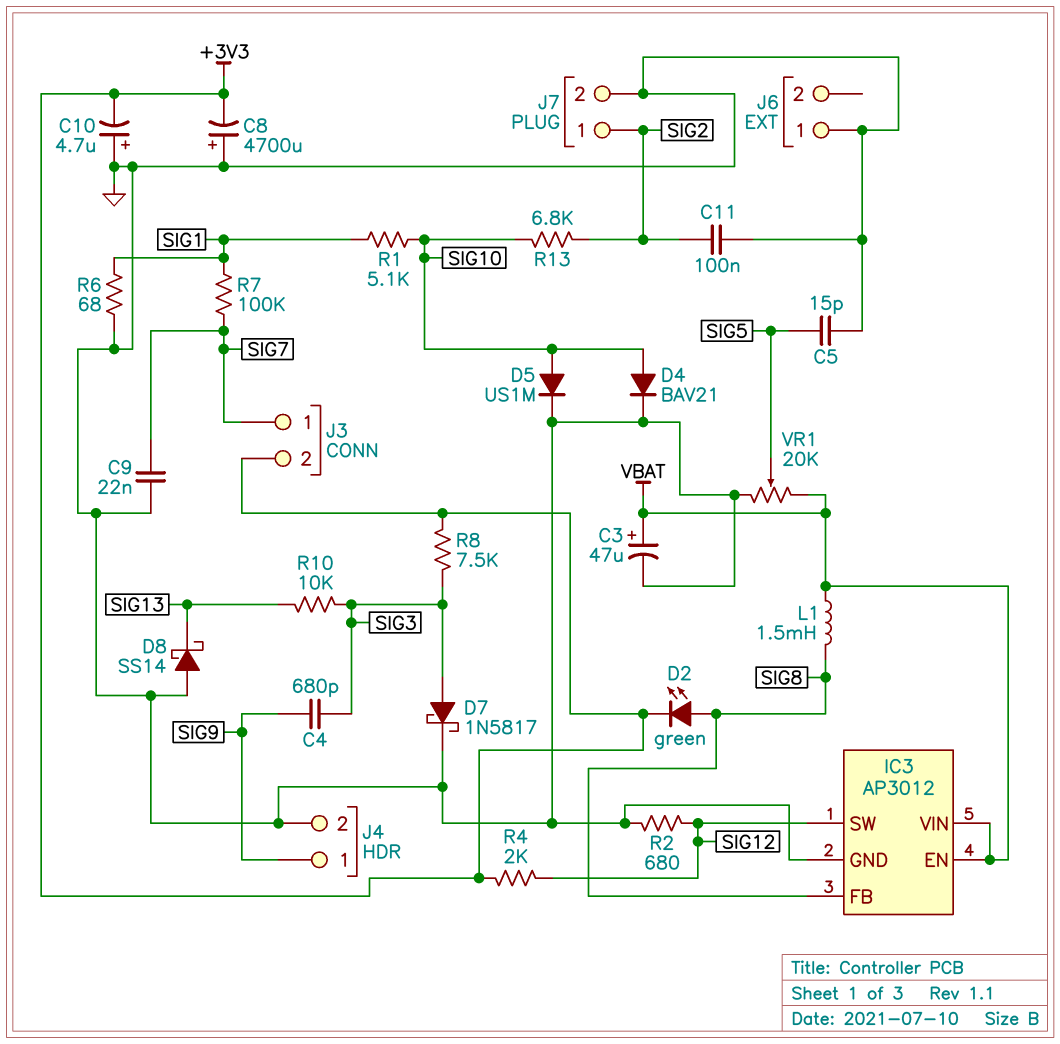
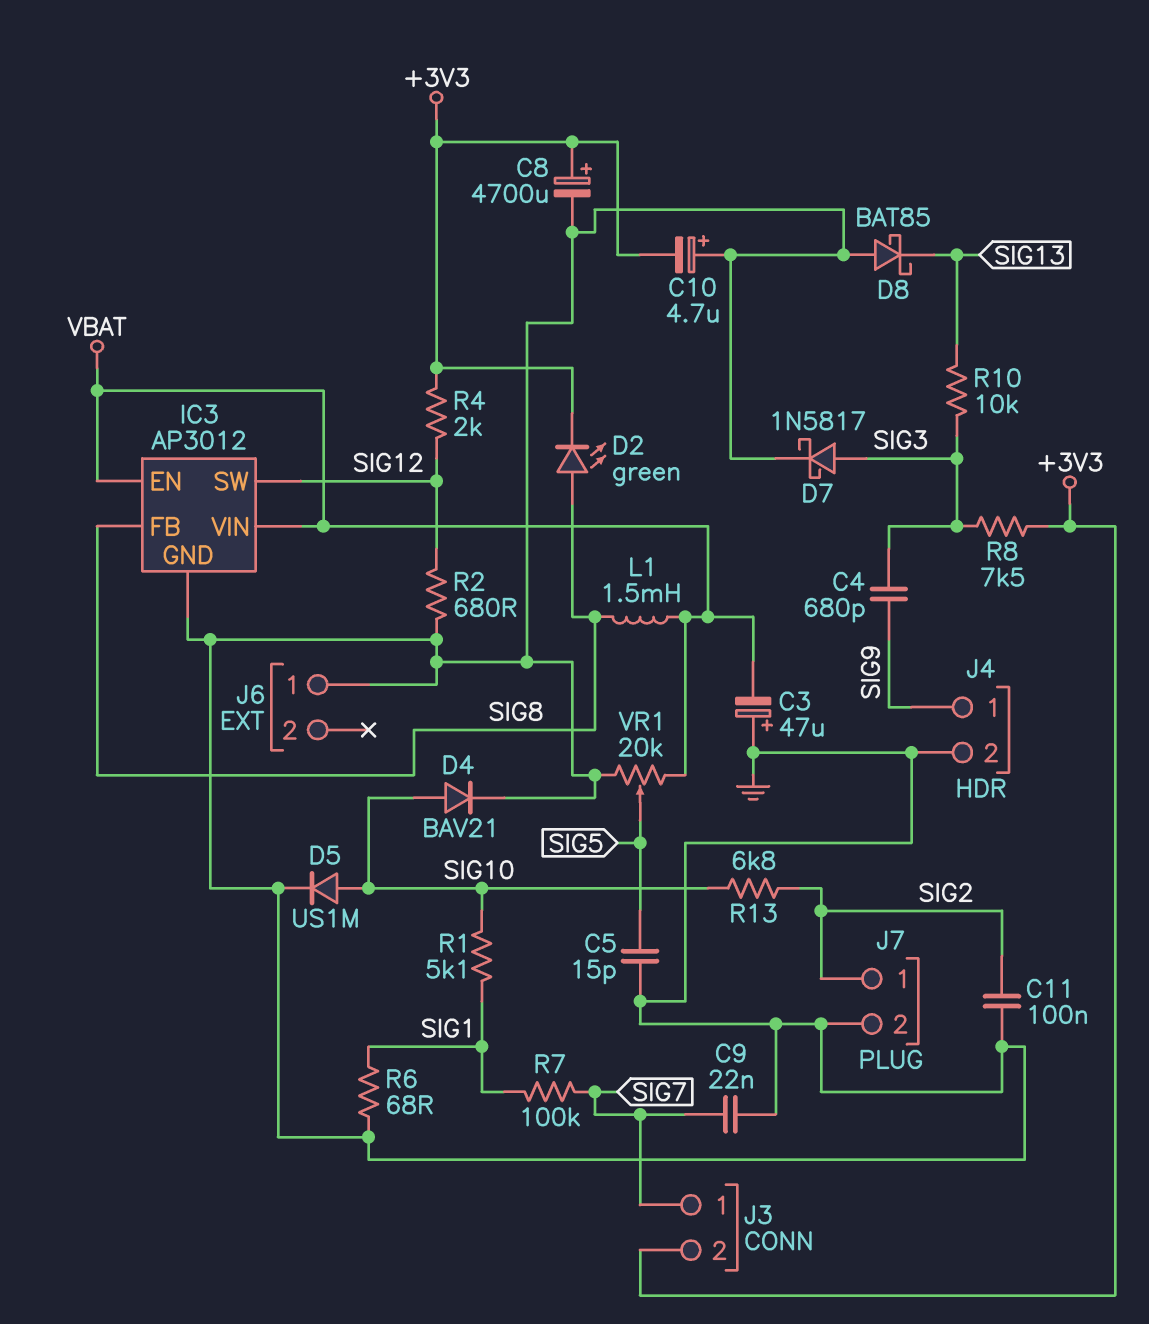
C3: 47uF (plus VBAT, minus GND) -> 47uF (plus GND, minus VBAT)
C8: 4700uF (plus GND, minus +3V3) -> 4700uF (plus +3V3, minus GND)
D8: schottky SS14 (A GND, K SIG13) -> schottky BAT85 (A GND, K SIG13)

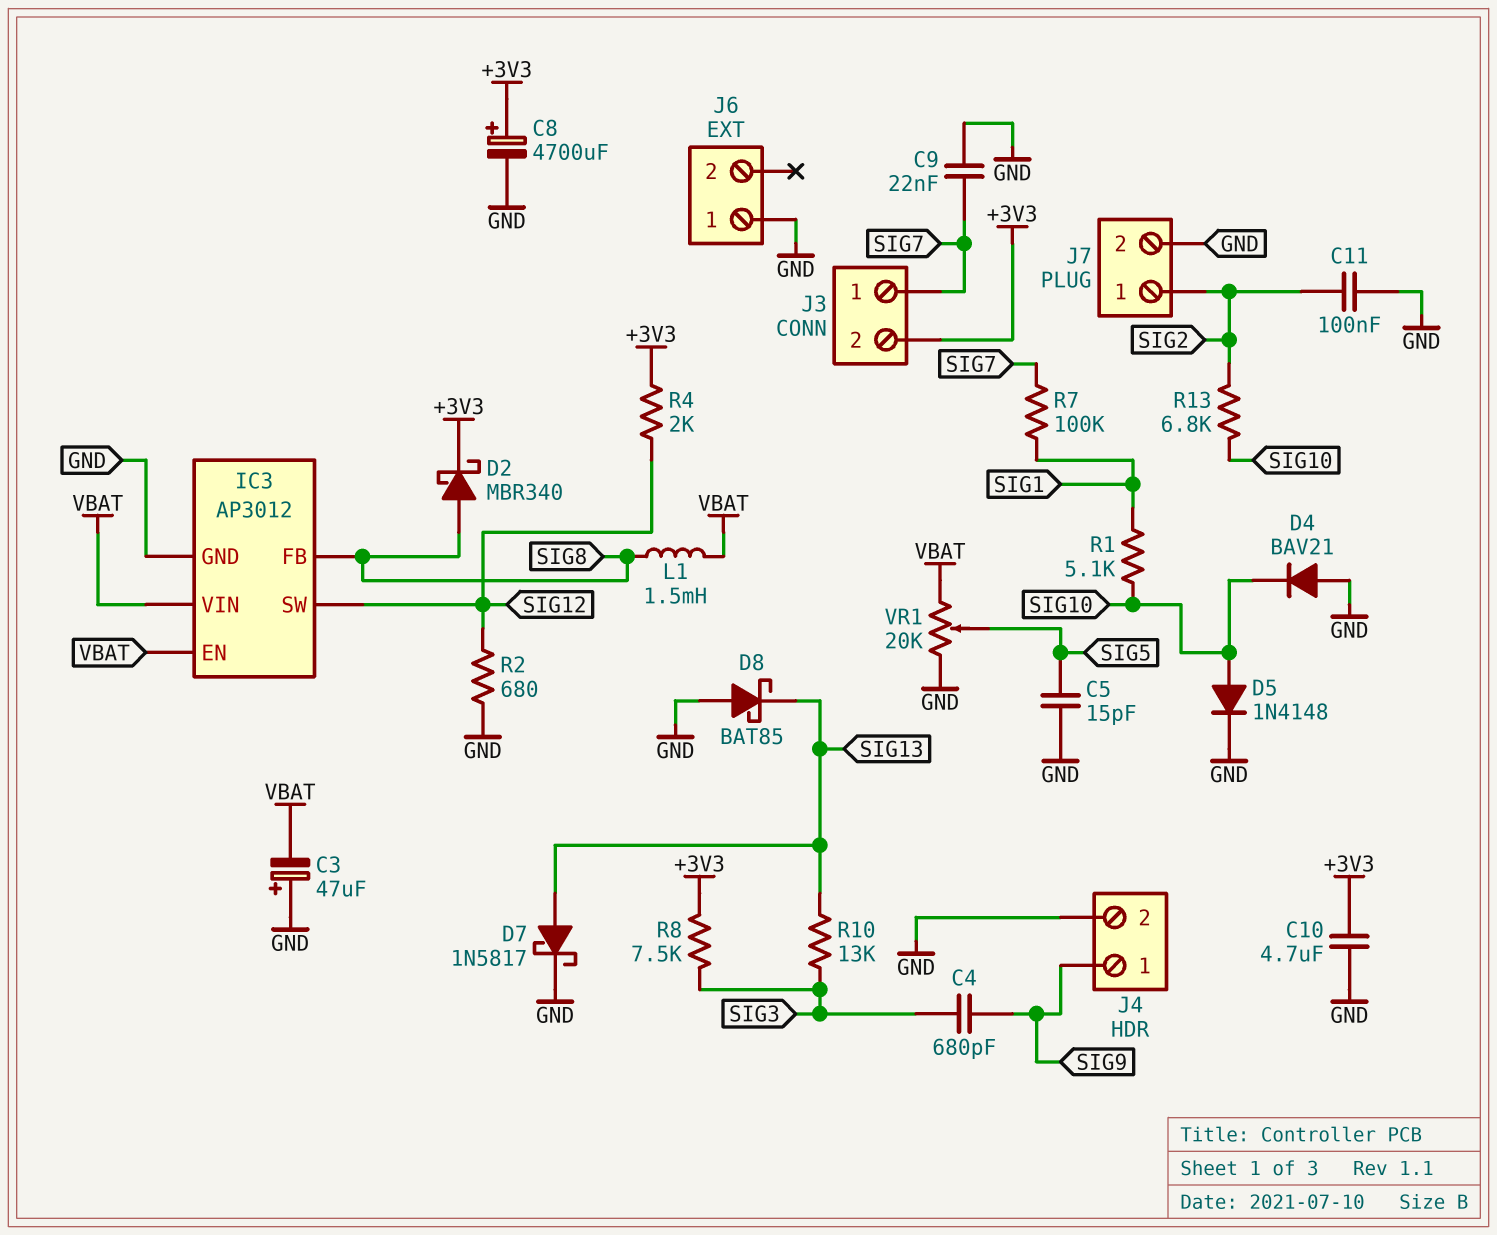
C10: 4.7uF (plus GND, minus +3V3) -> 4.7uF (+3V3, GND)
D2: LED green (A SIG8, K +3V3) -> schottky MBR340 (A SIG8, K +3V3)
D4: diode BAV21 (A SIG10, K GND) -> diode BAV21 (A GND, K SIG10)
D5: diode US1M (A SIG10, K GND) -> diode 1N4148 (A SIG10, K GND)
D7: schottky 1N5817 (A SIG3, K GND) -> schottky 1N5817 (A SIG13, K GND)
R6: 68 (GND, SIG1) -> none
R10: 10k (SIG3, SIG13) -> 13k (SIG3, SIG13)

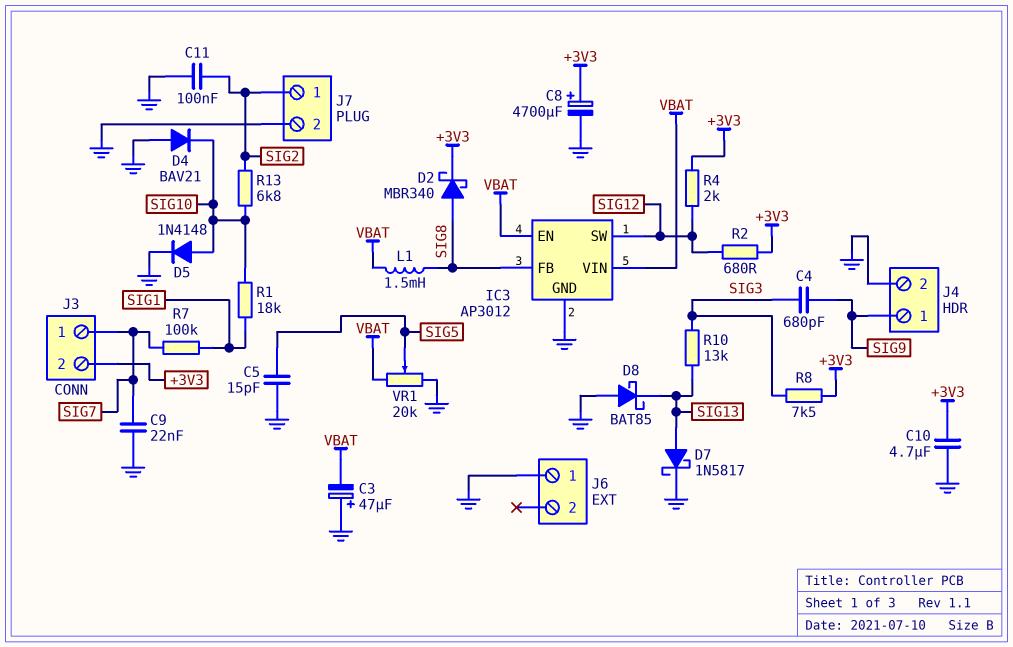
R1: 5.1k (SIG1, SIG10) -> 18k (SIG1, SIG10)
R2: 680 (GND, SIG12) -> 680 (+3V3, SIG12)

